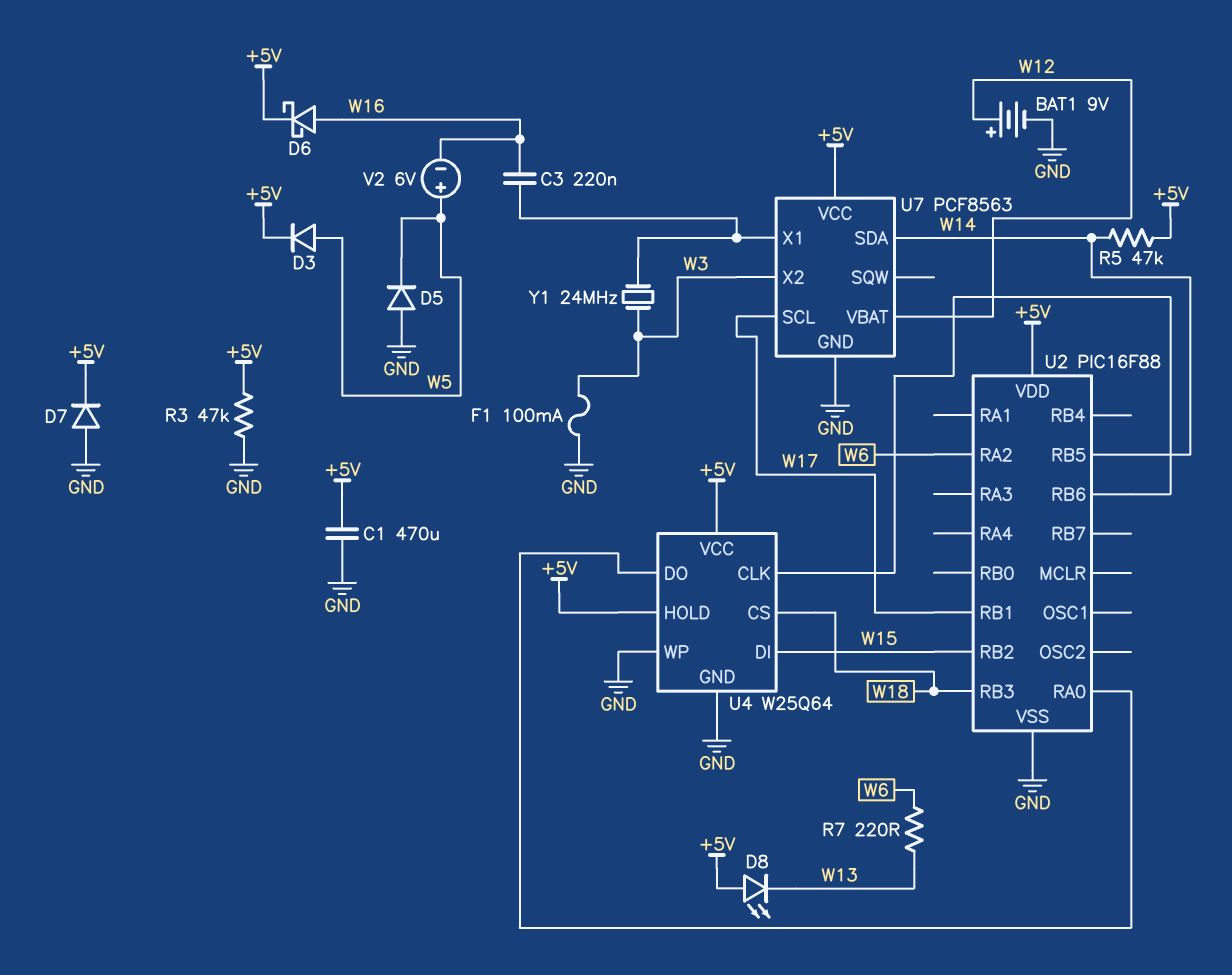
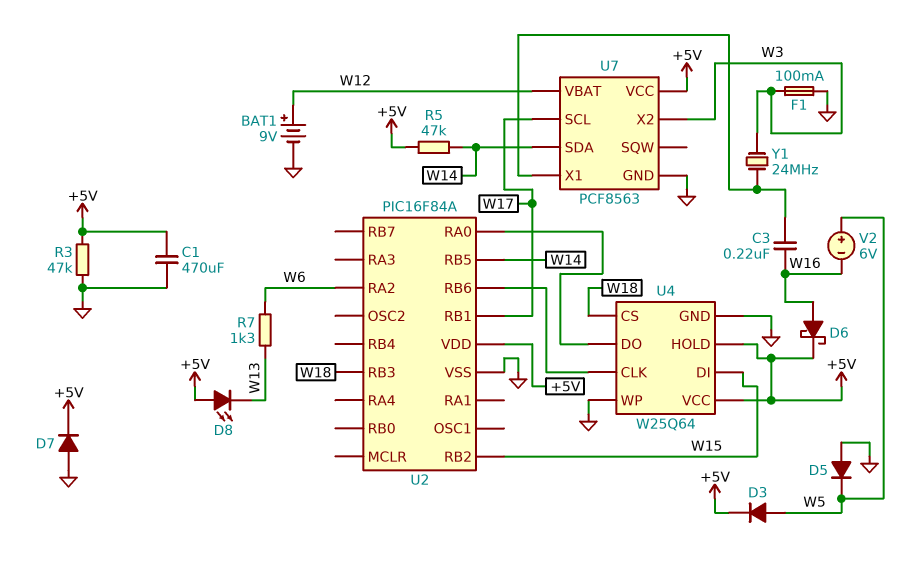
R7: 220 (W6, W13) -> 1.3k (W6, W13)
U2: PIC16F88 -> PIC16F84A

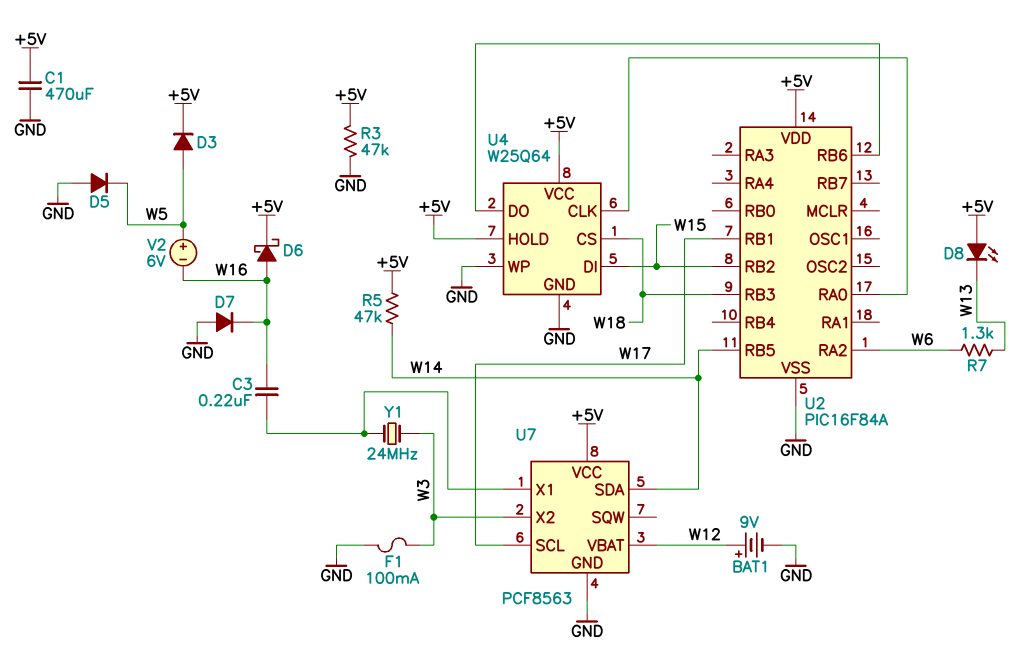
D7: diode (A GND, K +5V) -> diode (A GND, K W16)
U4 pin CLK: U2/RB6 -> U2/RA0
U4 pin DO: U2/RA0 -> U2/RB6

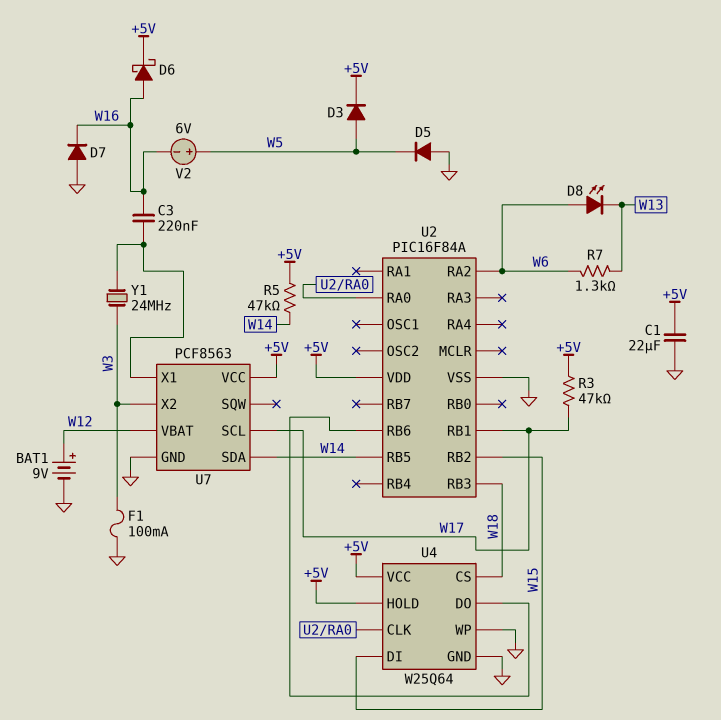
C1: 470uF (+5V, GND) -> 22uF (+5V, GND)
D8: LED (A +5V, K W13) -> LED (A W6, K W13)
R3: 47k (+5V, GND) -> 47k (+5V, W17)

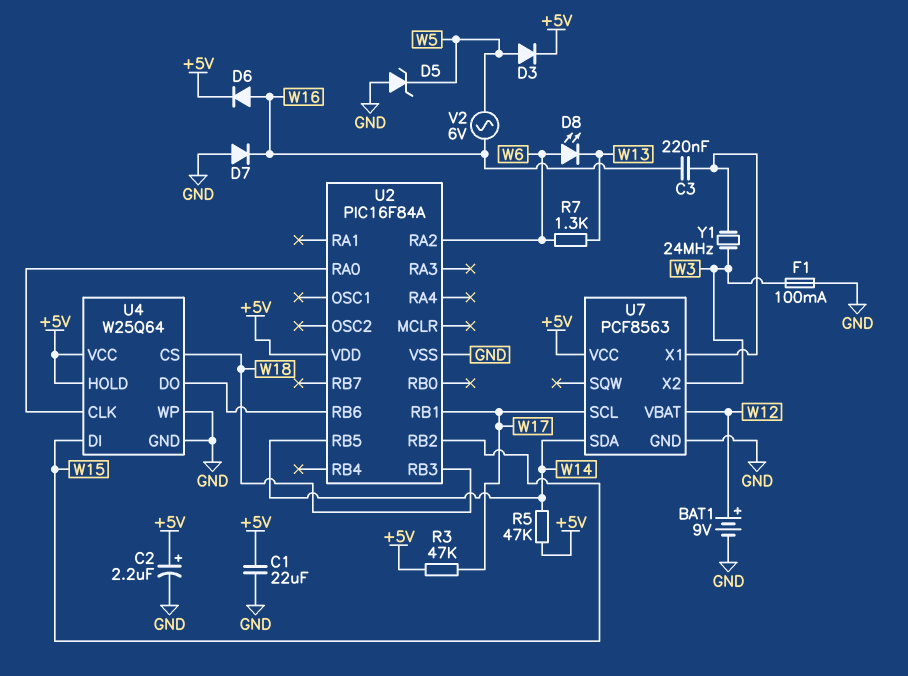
C2: none -> 2.2uF (plus +5V, minus GND)
D5: diode (A GND, K W5) -> zener (A GND, K W5)
D6: schottky (A W16, K +5V) -> diode (A W16, K +5V)
V2: 6V (plus W5, minus W16) -> AC 6V (W5, W16)

